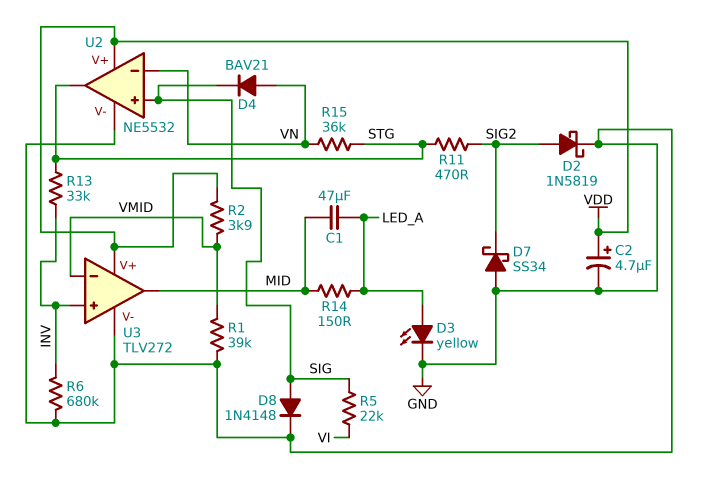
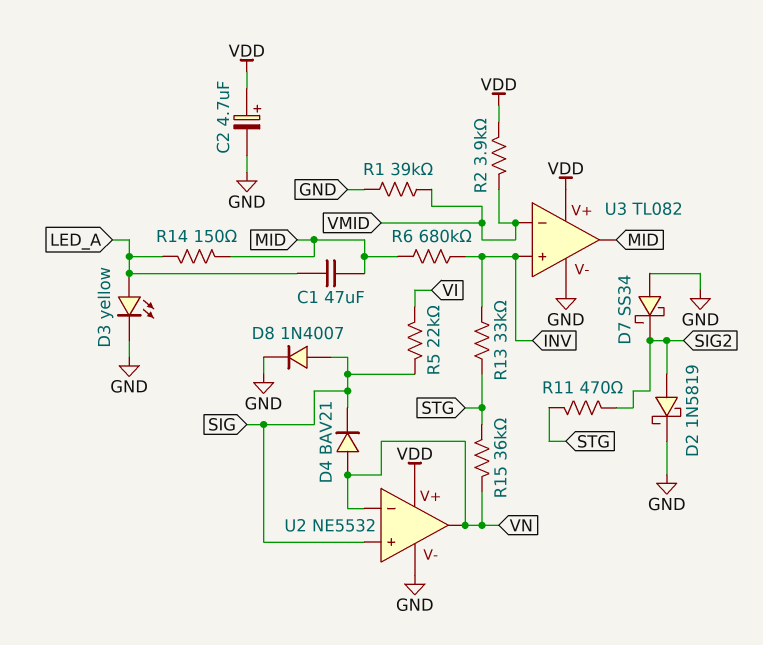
D8: diode 1N4148 (A SIG, K GND) -> diode 1N4007 (A SIG, K GND)
R6: 680k (GND, INV) -> 680k (INV, MID)
U2 pin out: STG -> VN
U3: TLV272 -> TL082

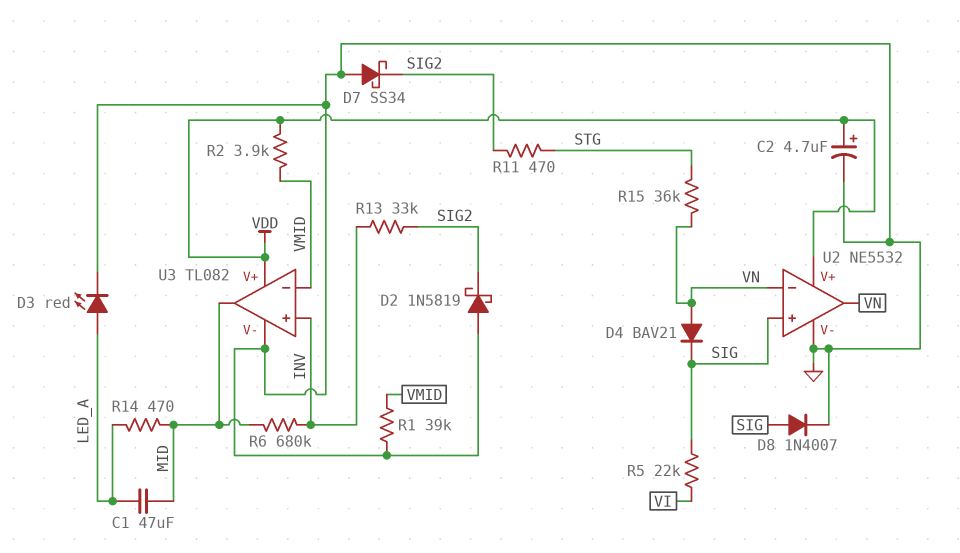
D2: schottky 1N5819 (A SIG2, K GND) -> schottky 1N5819 (A GND, K SIG2)
D3: LED yellow (A LED_A, K GND) -> LED red (A LED_A, K GND)
R13: 33k (INV, STG) -> 33k (INV, SIG2)
R14: 150 (LED_A, MID) -> 470 (LED_A, MID)

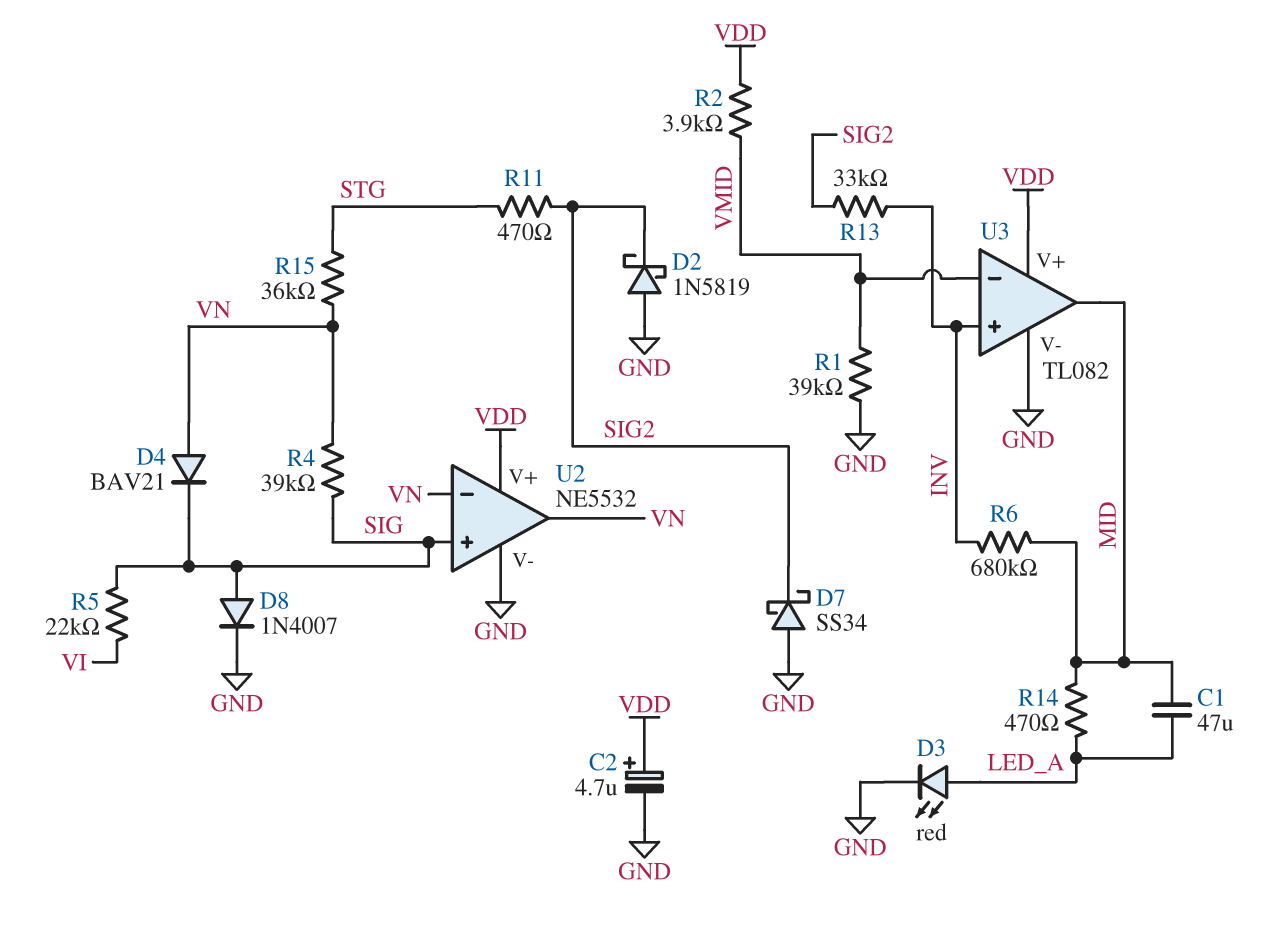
R4: none -> 39k (SIG, VN)

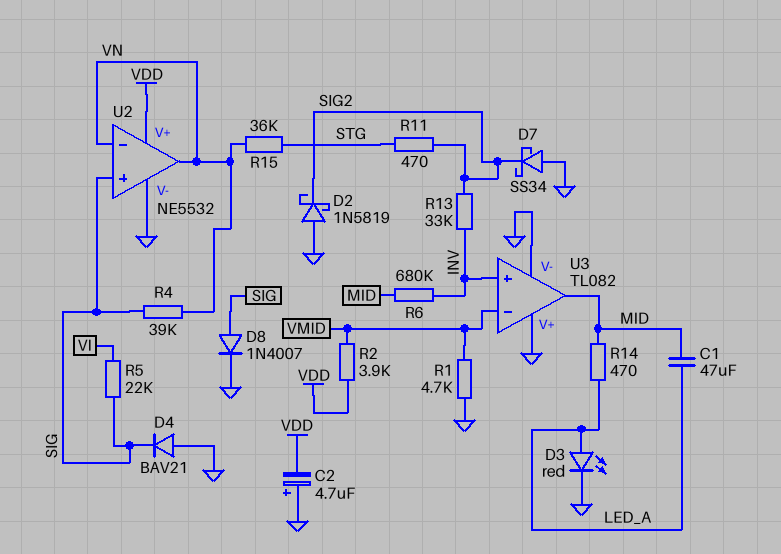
C2: 4.7uF (plus VDD, minus GND) -> 4.7uF (plus GND, minus VDD)
D4: diode BAV21 (A VN, K SIG) -> diode BAV21 (A GND, K SIG)
R1: 39k (GND, VMID) -> 4.7k (GND, VMID)
U3 pin V+: VDD -> GND

